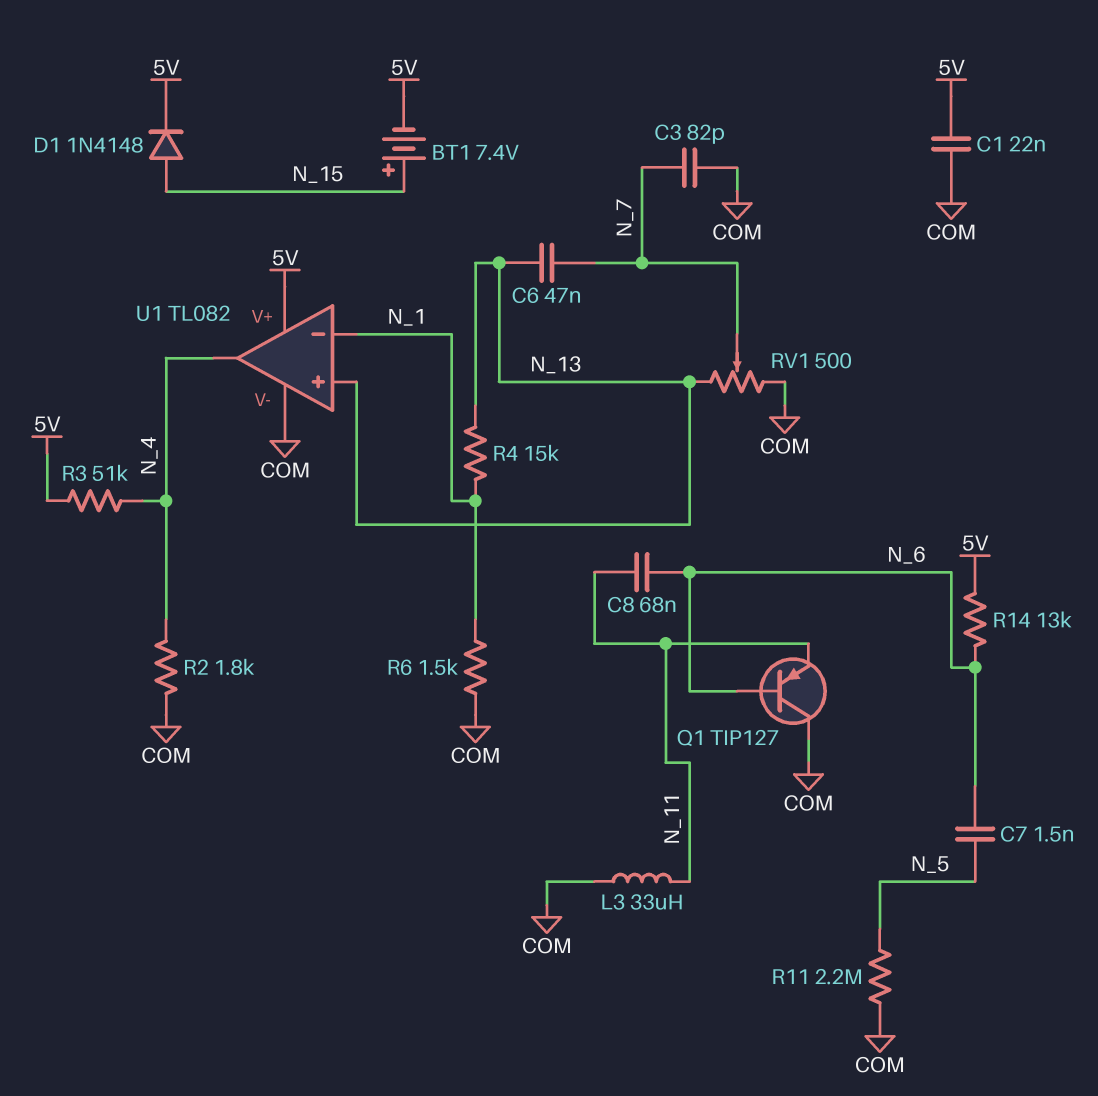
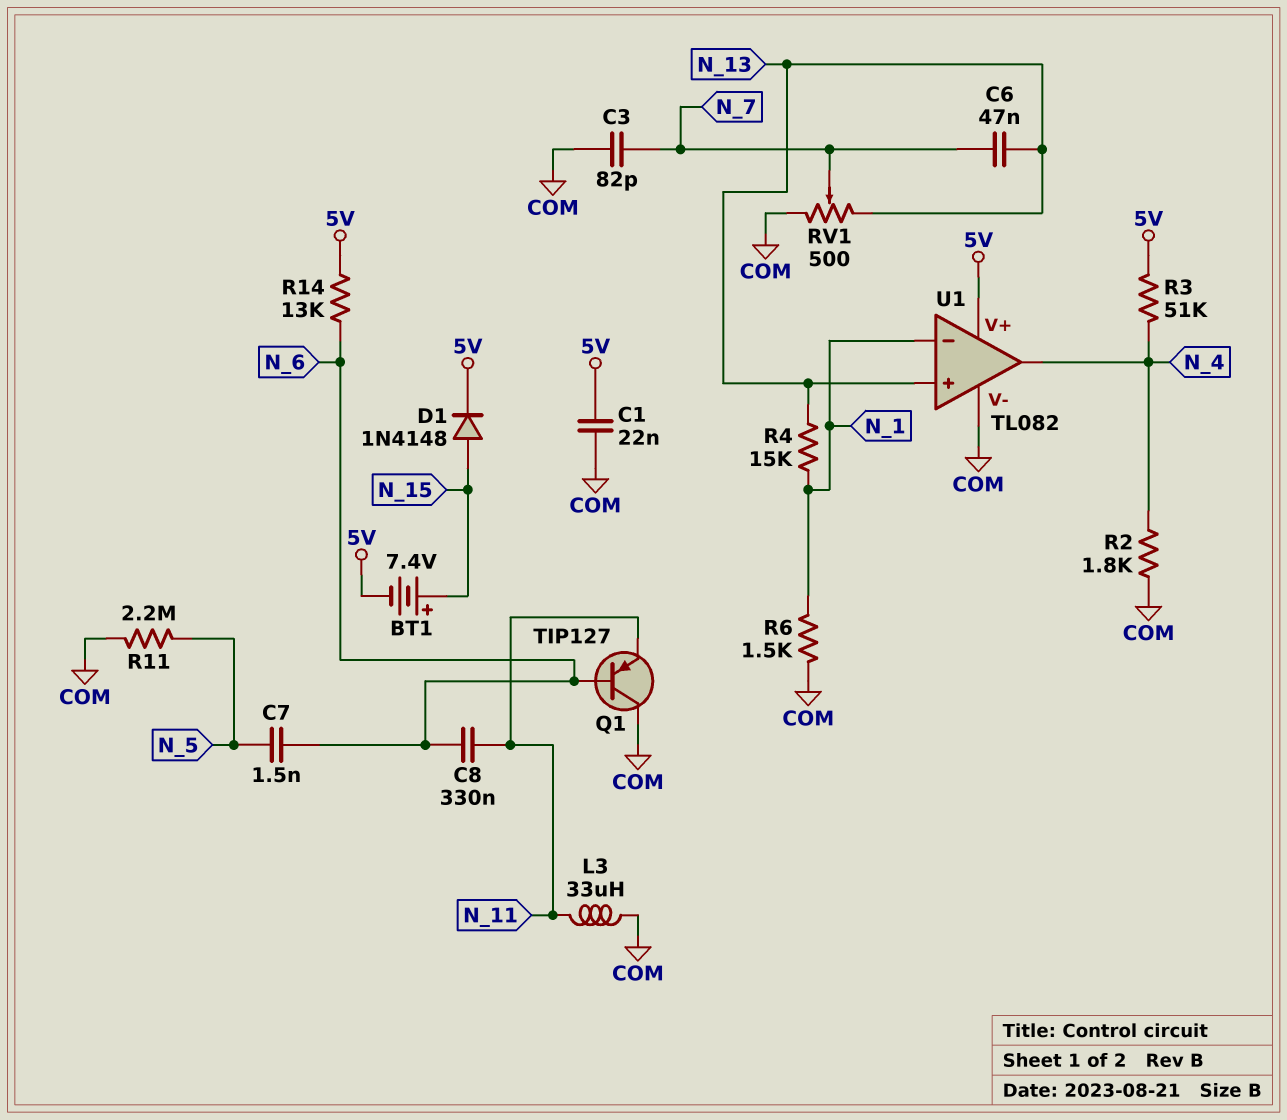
C8: 68nF (N_6, N_11) -> 330nF (N_6, N_11)

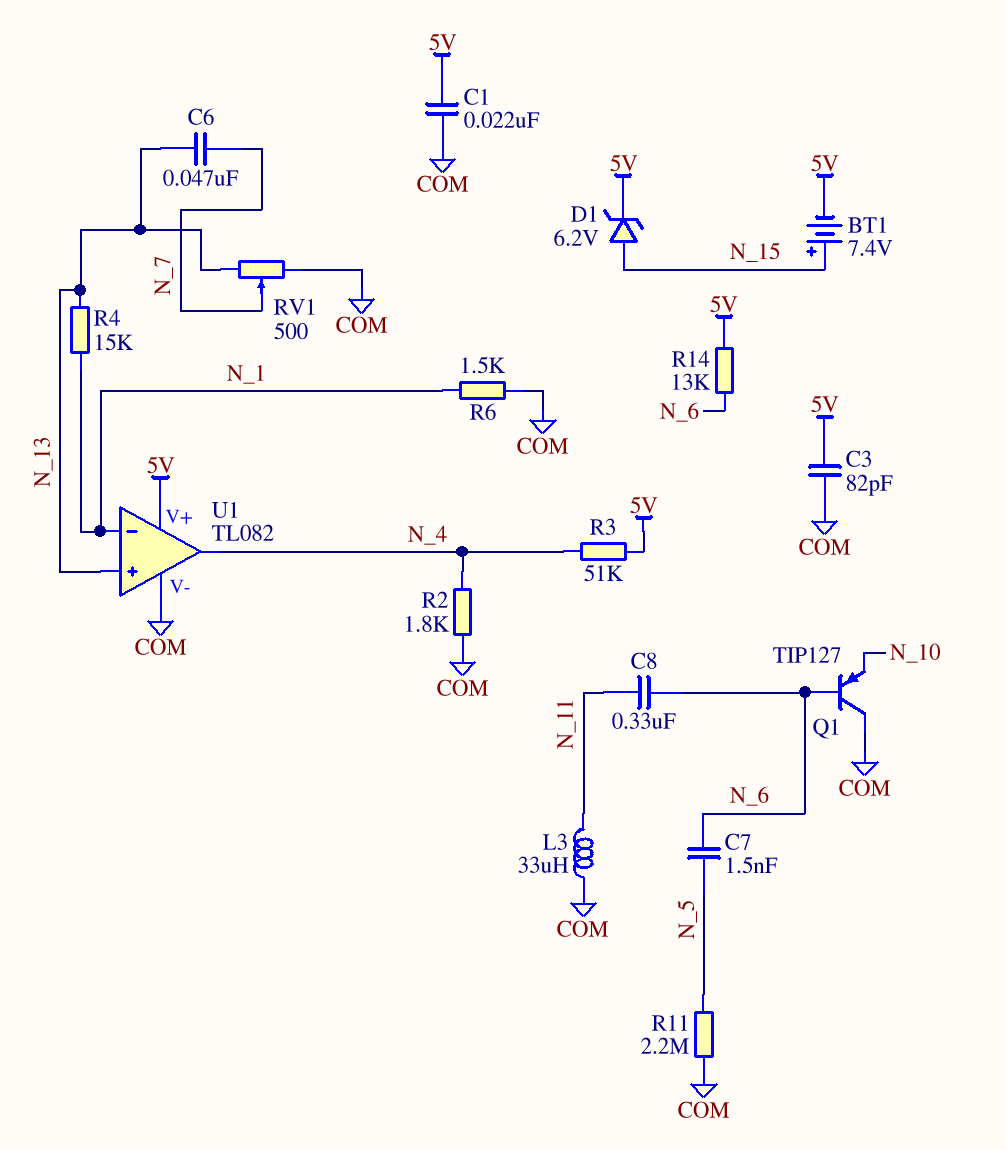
C3: 82pF (COM, N_7) -> 82pF (5V, COM)
D1: diode 1N4148 (A N_15, K 5V) -> zener 6.2V (A N_15, K 5V)
Q1: PNP TIP127 (B N_6, C COM, E N_11) -> PNP TIP127 (B N_6, C COM, E N_10)

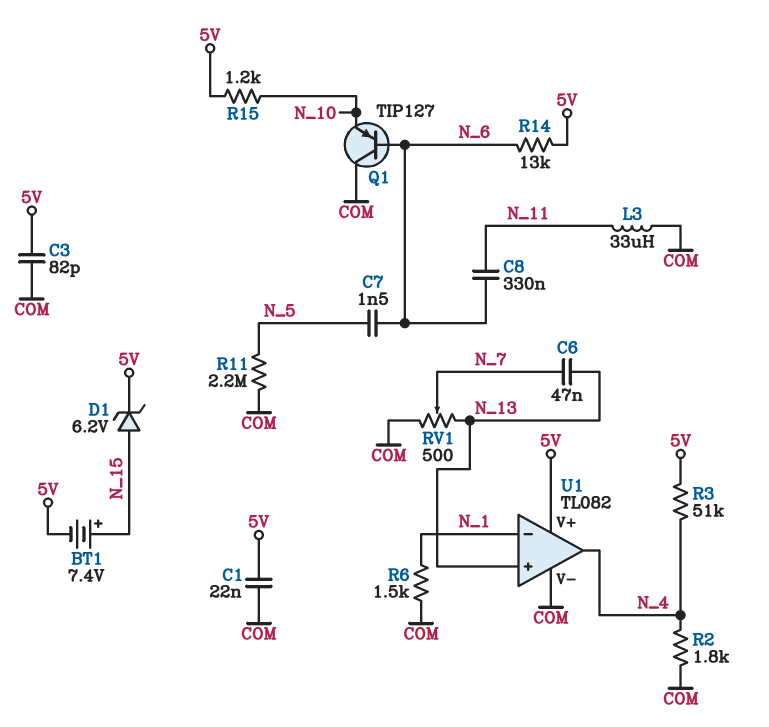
R4: 15k (N_1, N_13) -> none
R15: none -> 1.2k (5V, N_10)

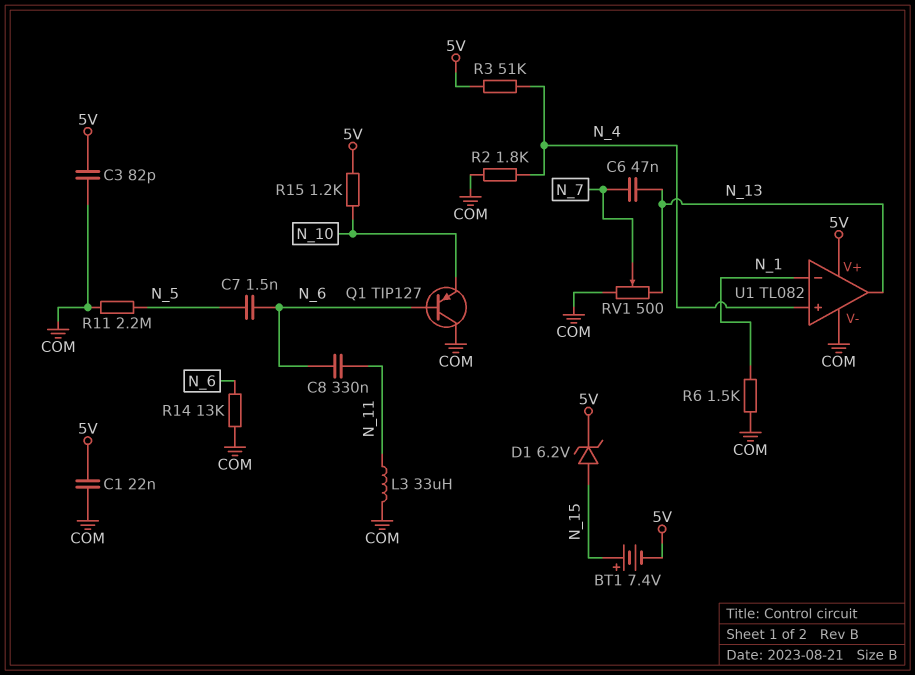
R14: 13k (5V, N_6) -> 13k (COM, N_6)
U1 pin in+: N_13 -> N_4
U1 pin out: N_4 -> N_13

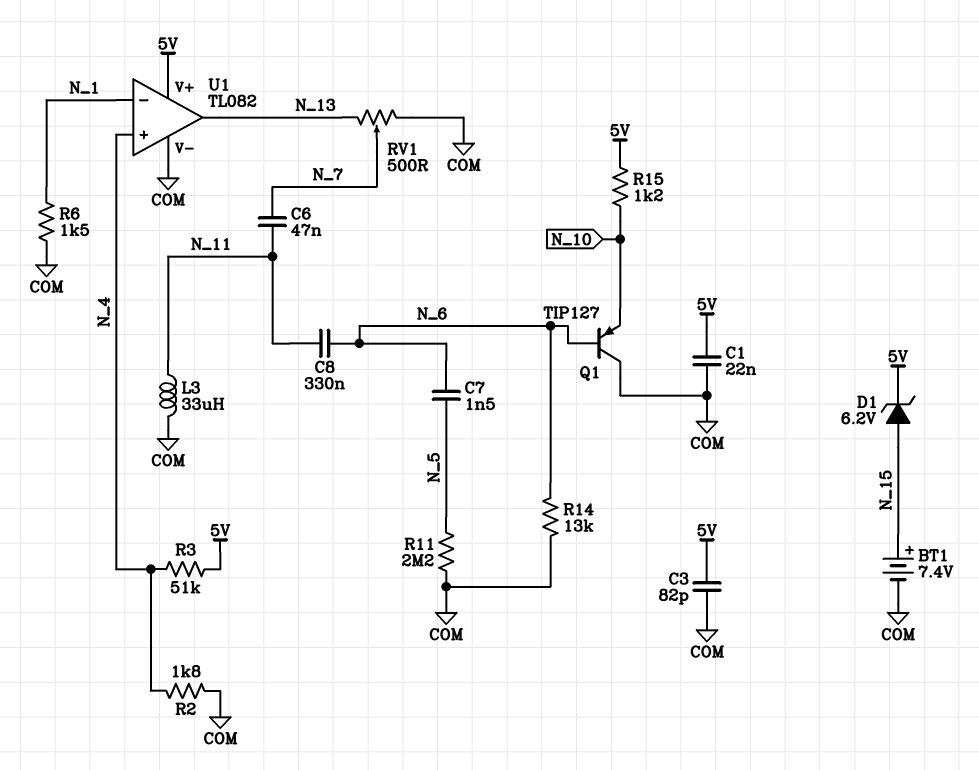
BT1: 7.4V (plus N_15, minus 5V) -> 7.4V (plus N_15, minus COM)
C6: 47nF (N_7, N_13) -> 47nF (N_7, N_11)

